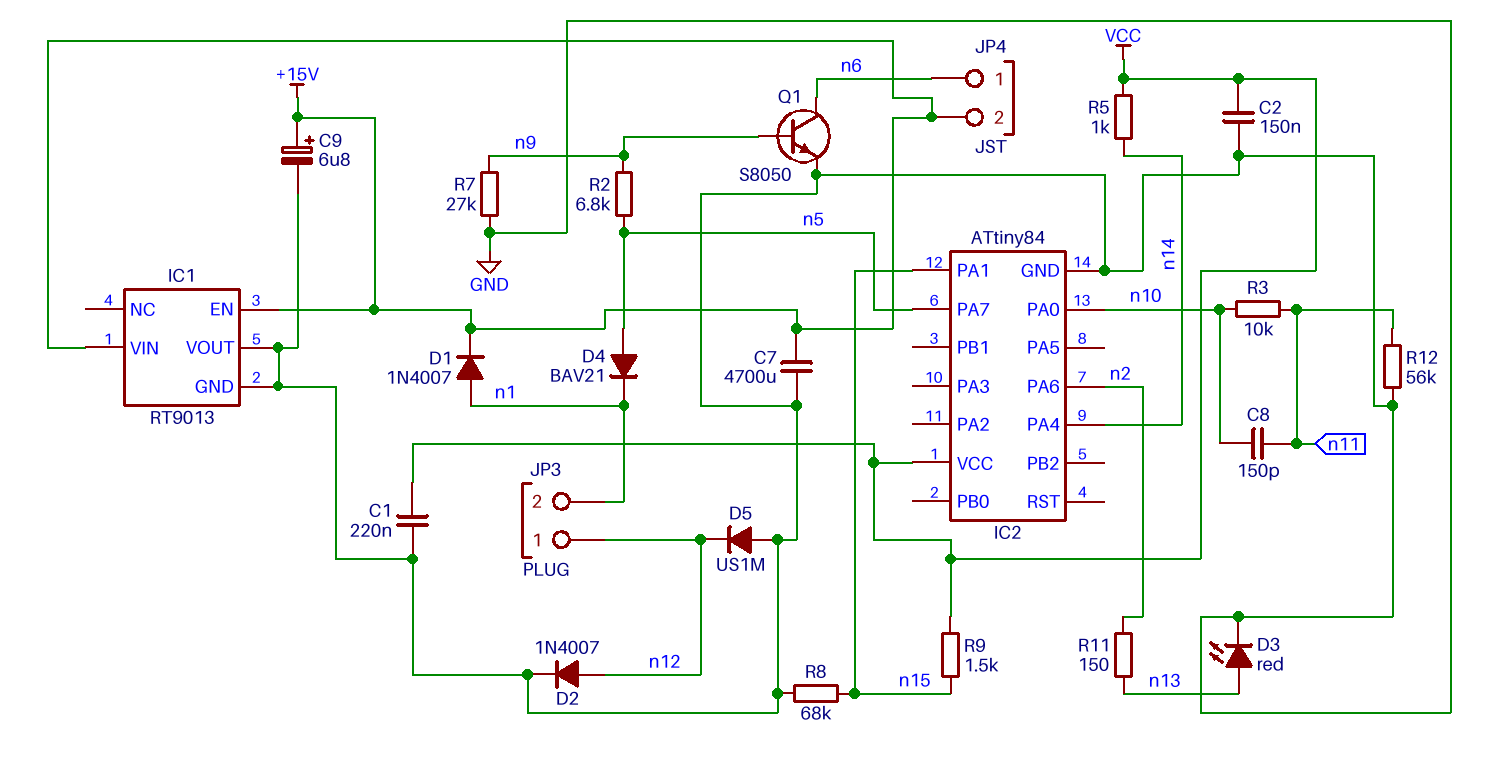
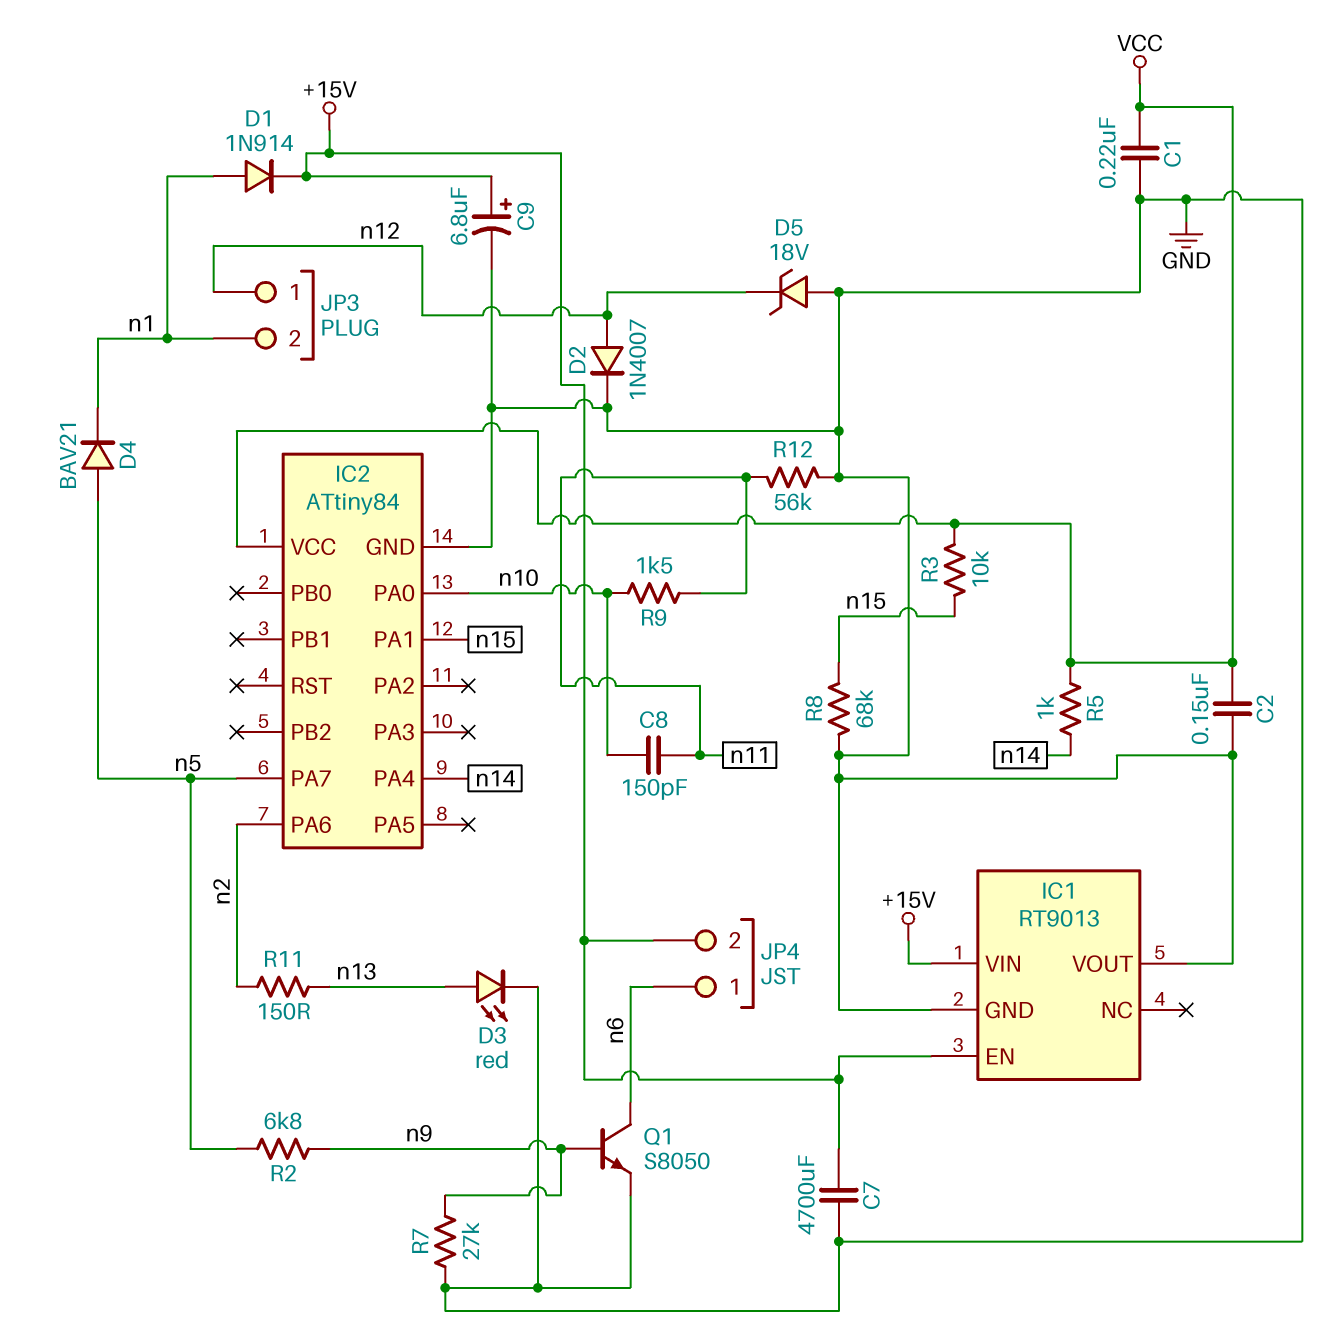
D1: diode 1N4007 (A n1, K +15V) -> diode 1N914 (A n1, K +15V)
D5: diode US1M (A GND, K n12) -> zener 18V (A GND, K n12)
R3: 10k (n10, n11) -> 10k (VCC, n15)
R9: 1.5k (VCC, n15) -> 1.5k (n10, n11)

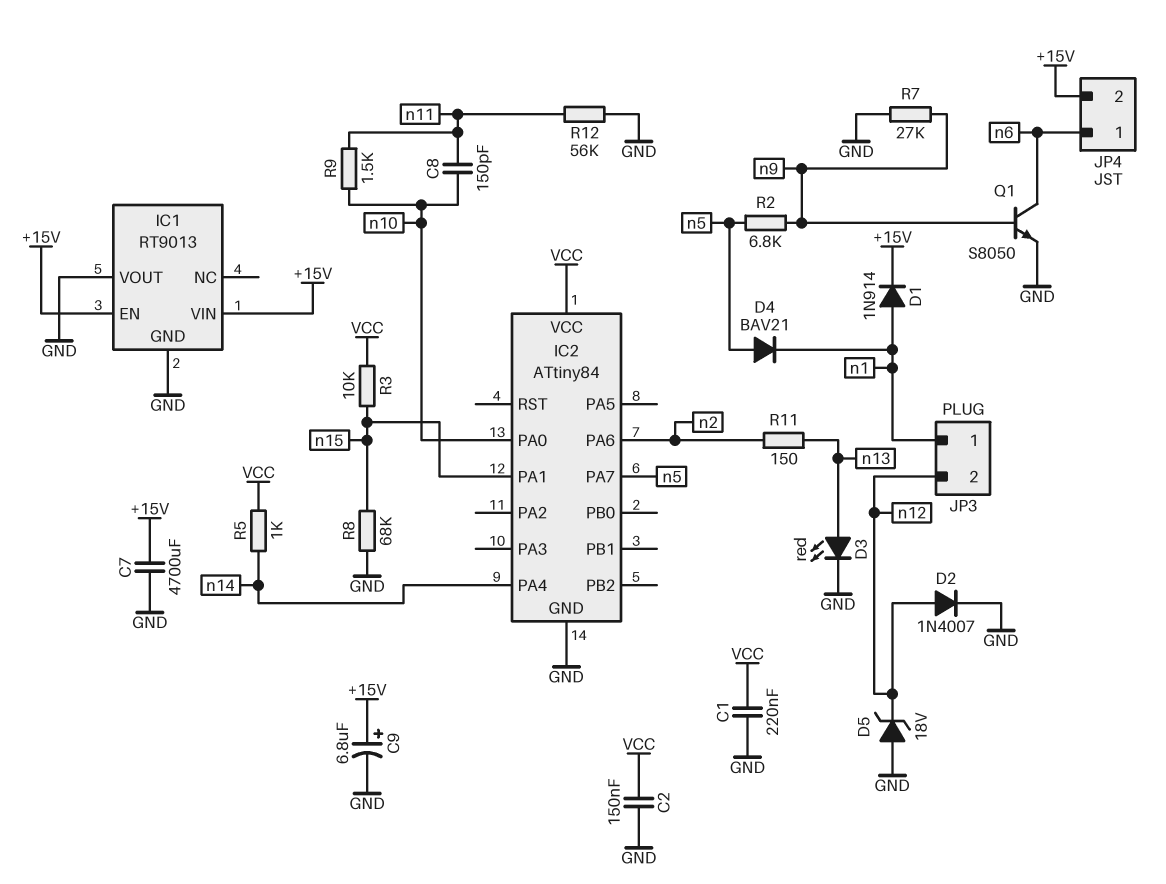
JP3 pin 1: n12 -> n1
JP3 pin 2: n1 -> n12

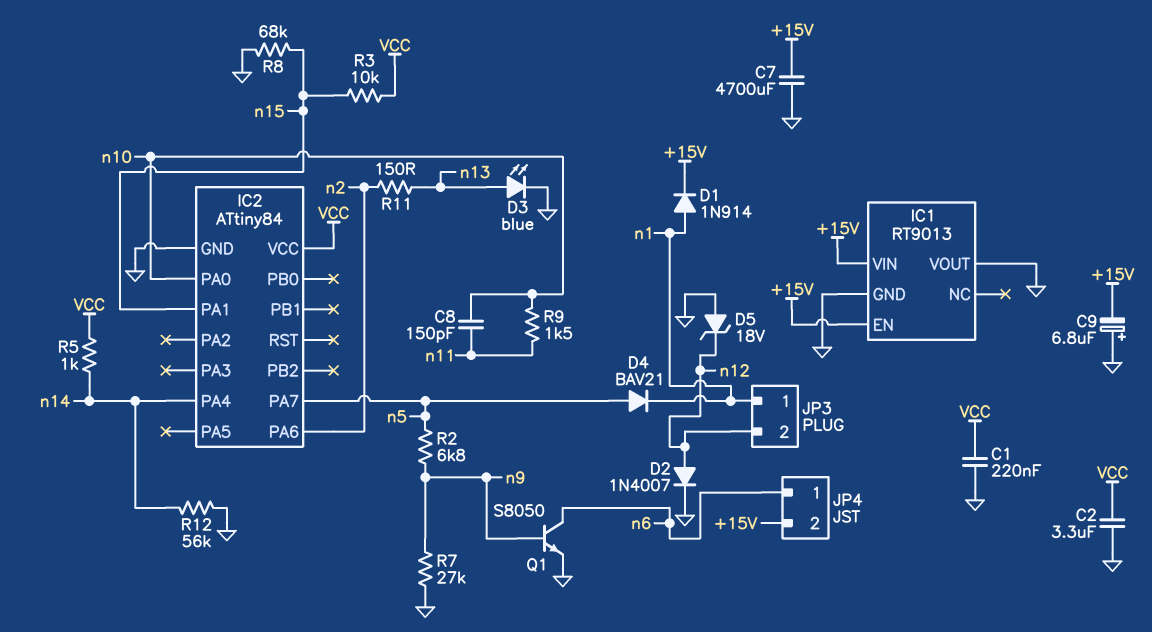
C2: 150nF (GND, VCC) -> 3.3uF (GND, VCC)
C9: 6.8uF (plus +15V, minus GND) -> 6.8uF (plus GND, minus +15V)
D3: LED red (A n13, K GND) -> LED blue (A n13, K GND)
R12: 56k (GND, n11) -> 56k (GND, n14)

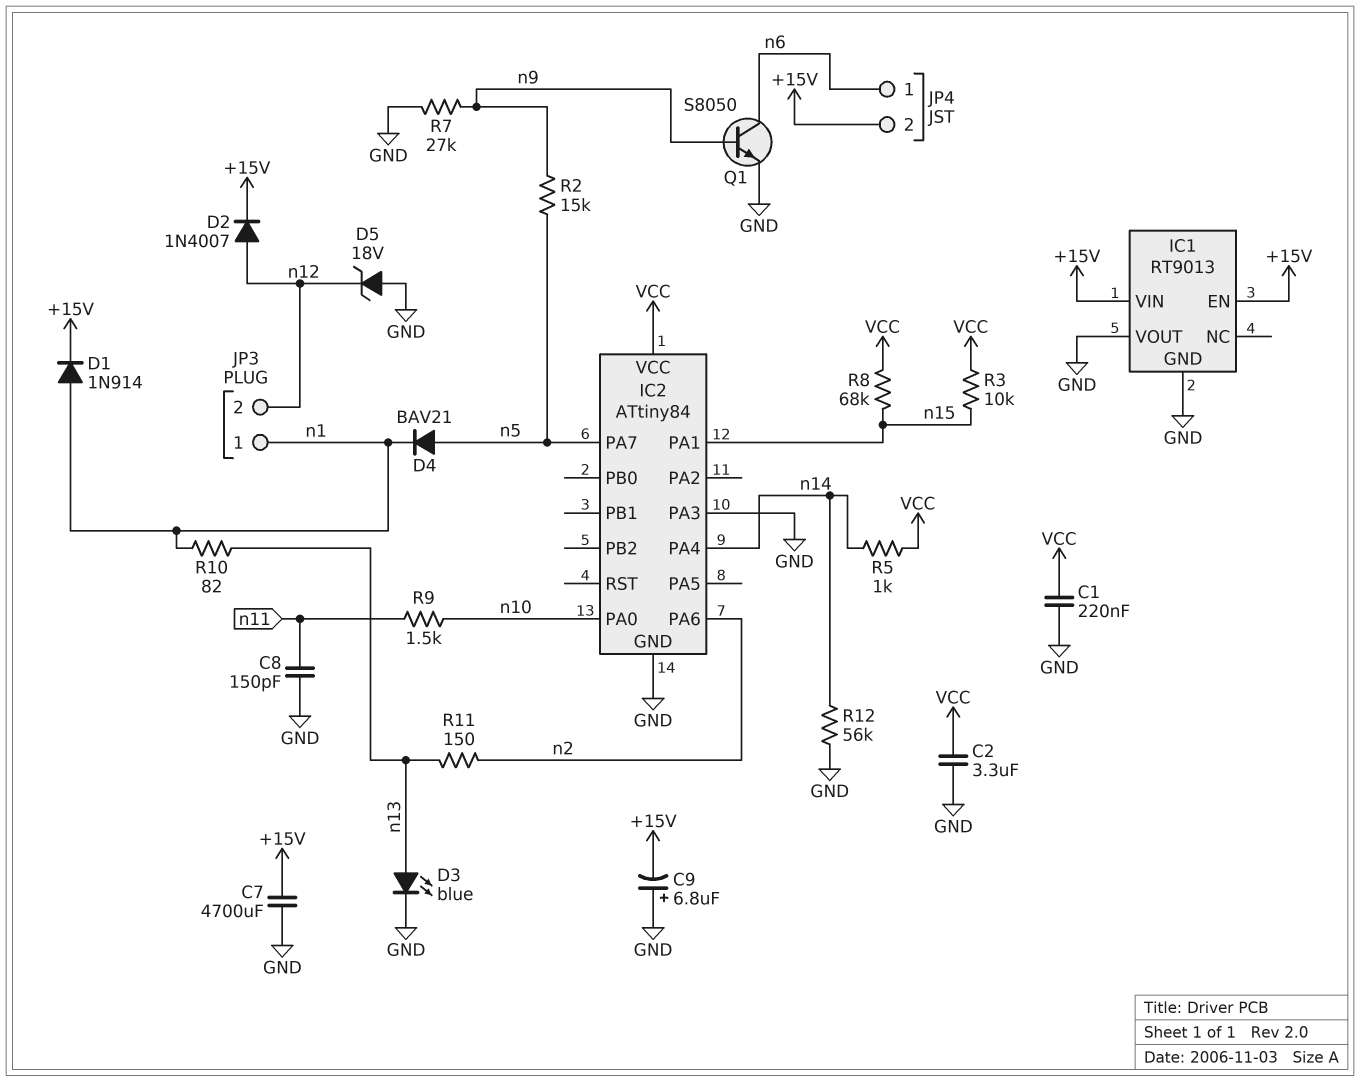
C8: 150pF (n10, n11) -> 150pF (GND, n11)
D2: diode 1N4007 (A n12, K GND) -> diode 1N4007 (A n12, K +15V)
IC2 pin PA3: none -> GND
R2: 6.8k (n5, n9) -> 15k (n5, n9)
R8: 68k (GND, n15) -> 68k (VCC, n15)
R10: none -> 82 (n1, n13)

